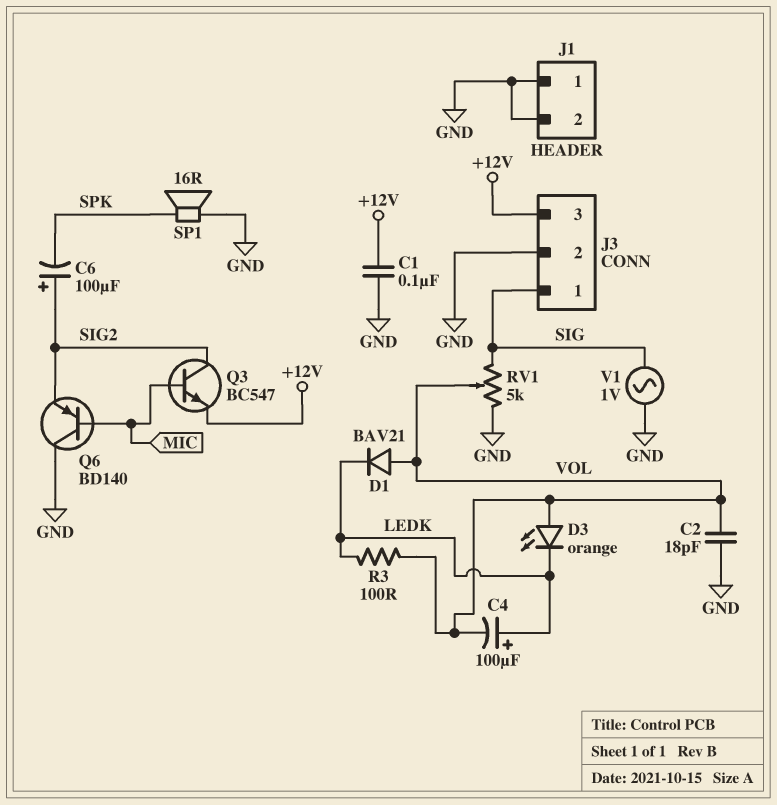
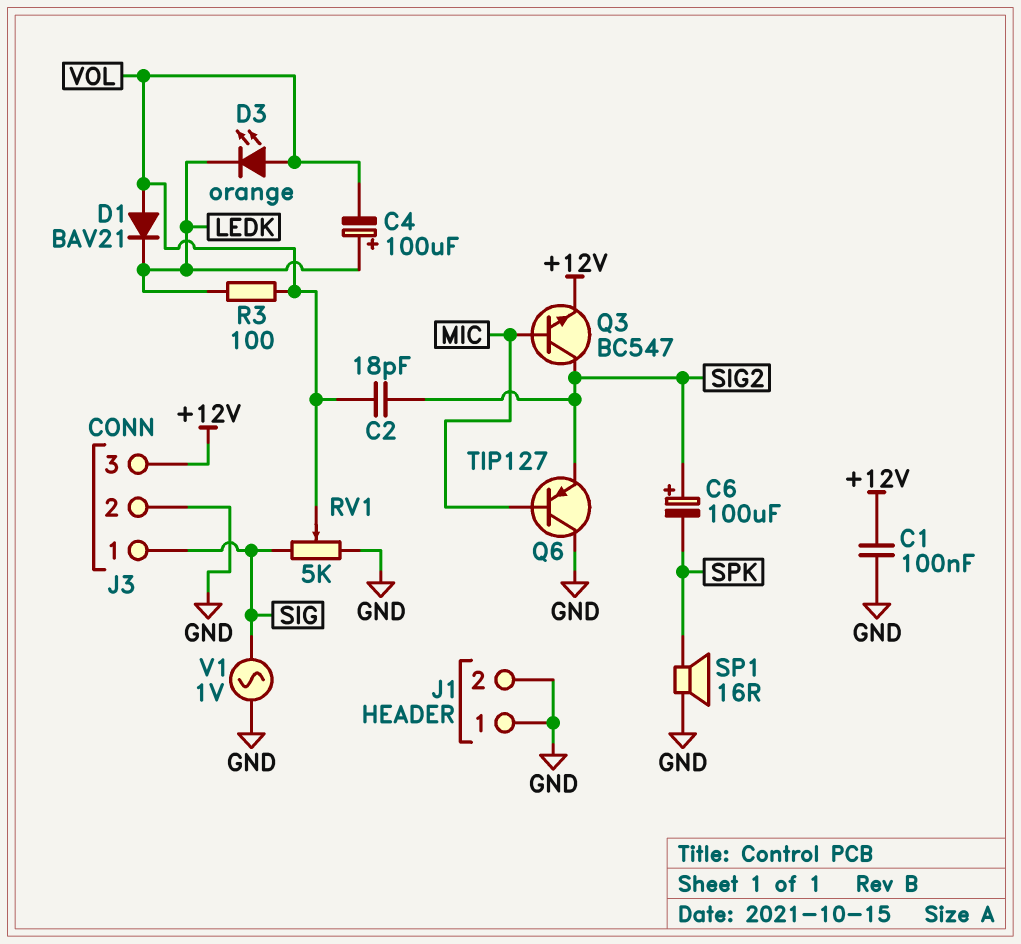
C2: 18pF (GND, VOL) -> 18pF (SIG2, VOL)
Q6: PNP BD140 (B MIC, C GND, E SIG2) -> PNP TIP127 (B MIC, C GND, E SIG2)

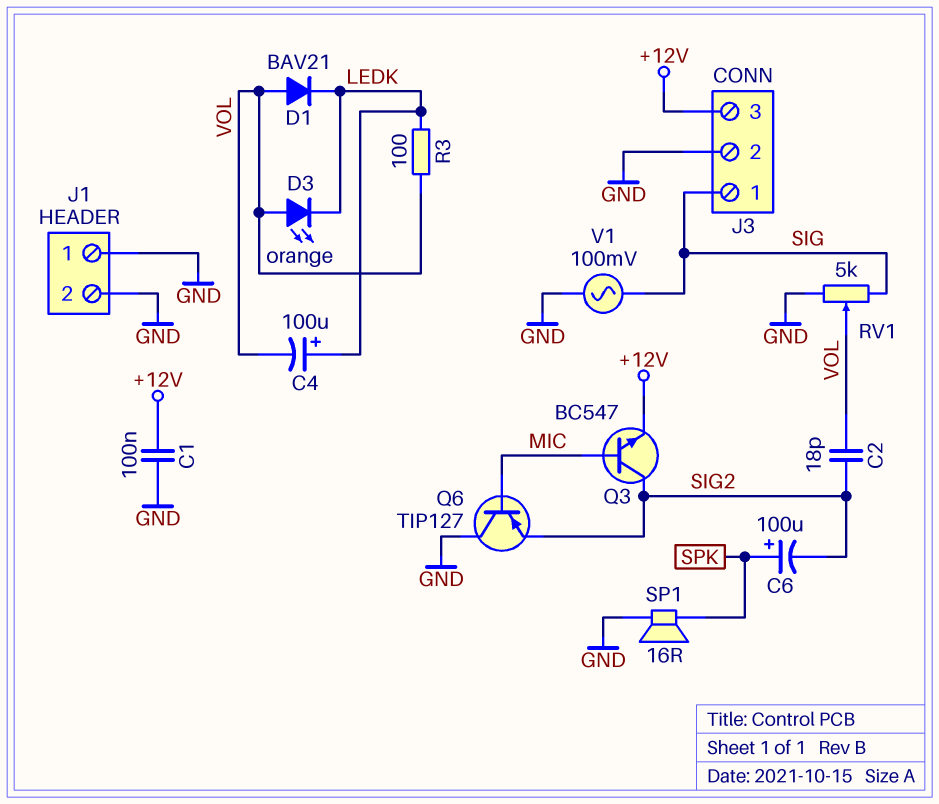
C6: 100uF (plus SIG2, minus SPK) -> 100uF (plus SPK, minus SIG2)
V1: AC 1V (GND, SIG) -> AC 100mV (GND, SIG)

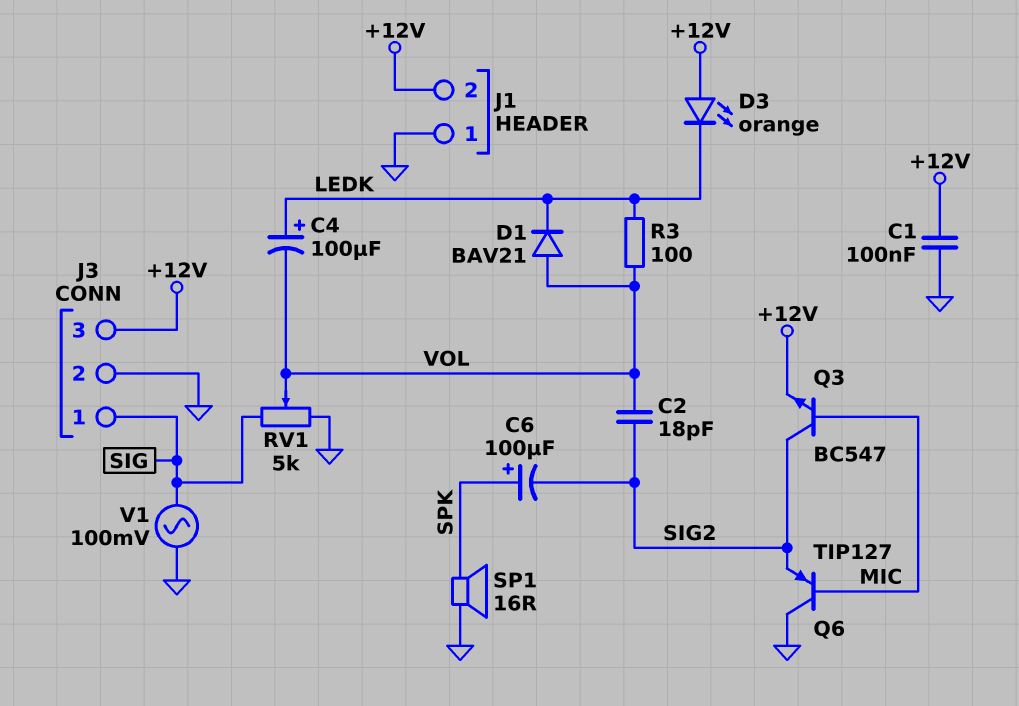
D3: LED orange (A VOL, K LEDK) -> LED orange (A +12V, K LEDK)
J1 pin 2: GND -> +12V

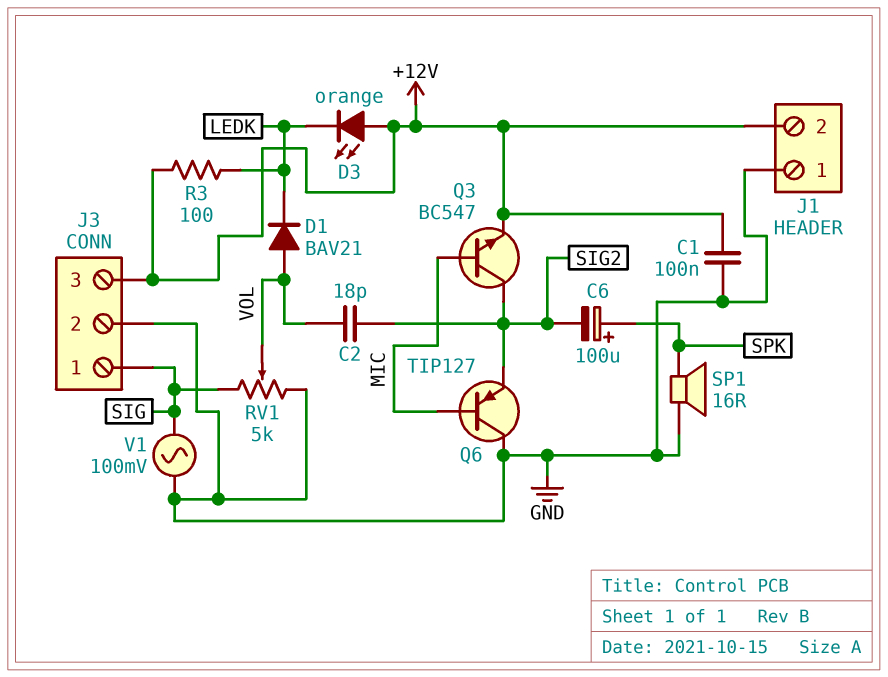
C4: 100uF (plus LEDK, minus VOL) -> none
R3: 100 (LEDK, VOL) -> 100 (+12V, LEDK)

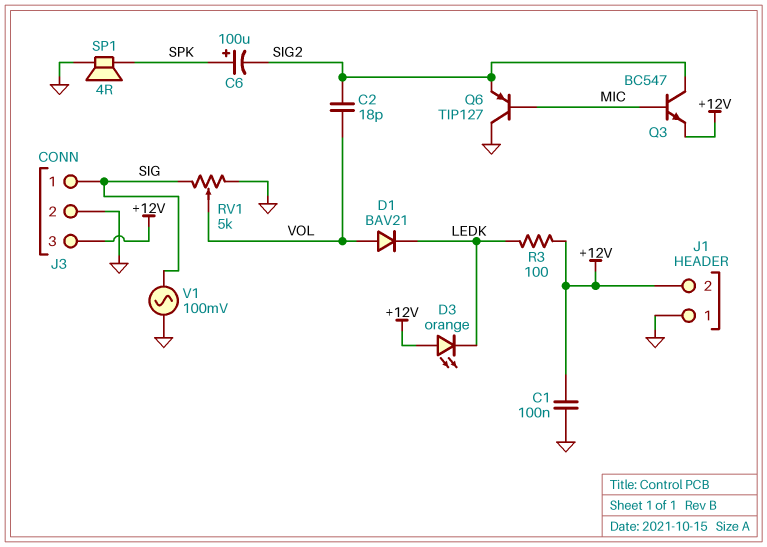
SP1: speaker 16R (GND, SPK) -> speaker 4R (GND, SPK)

